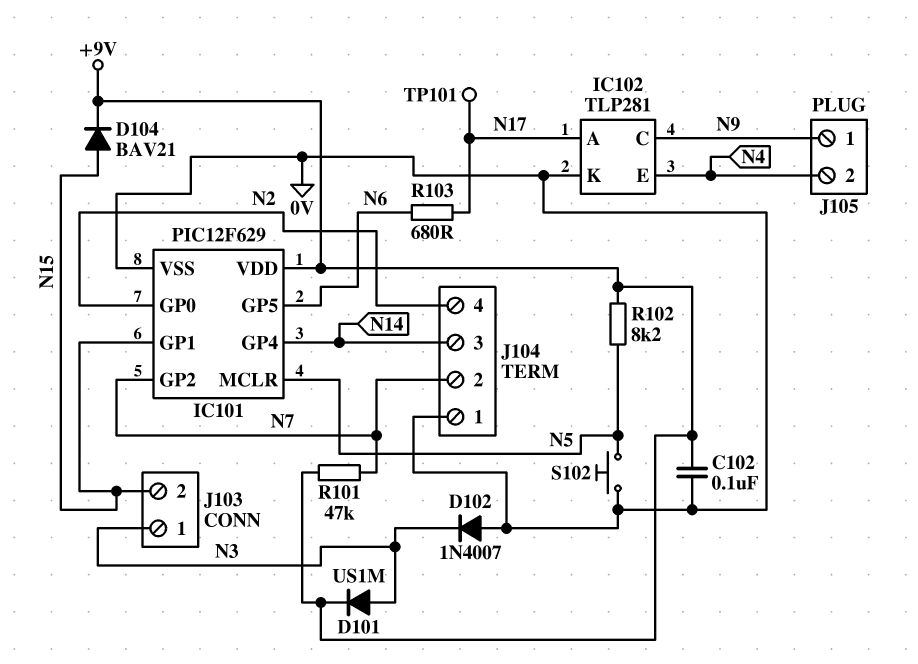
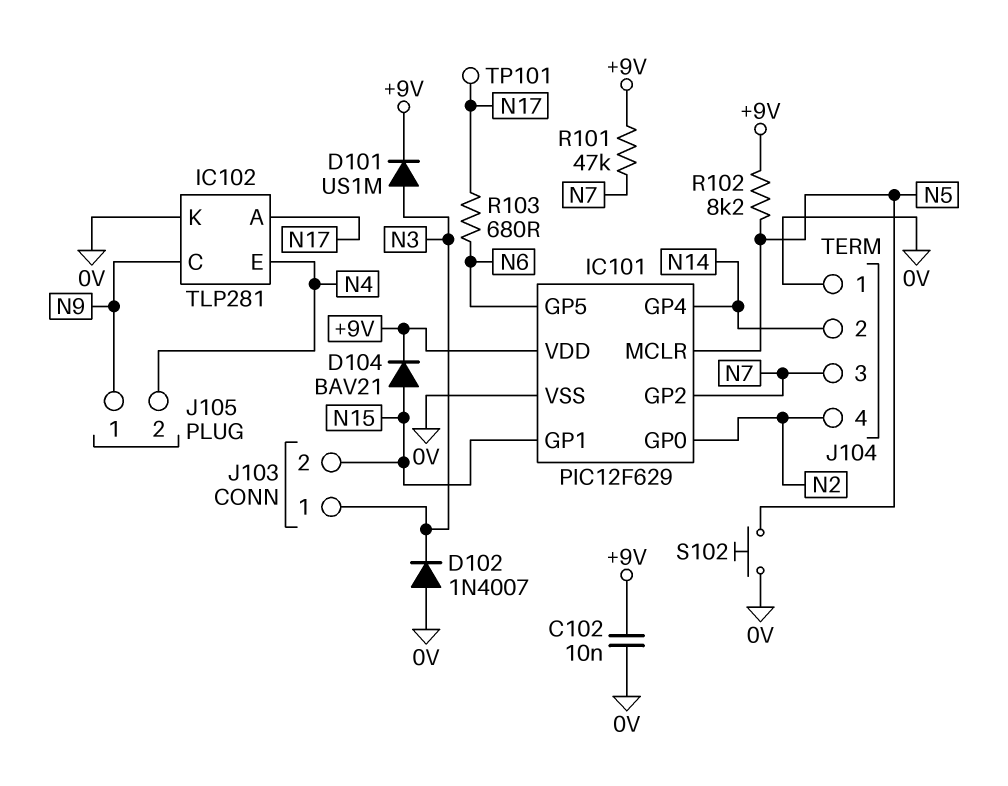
C102: 100nF (+9V, 0V) -> 10nF (+9V, 0V)
J104 pin 2: N7 -> N14
J104 pin 3: N14 -> N7

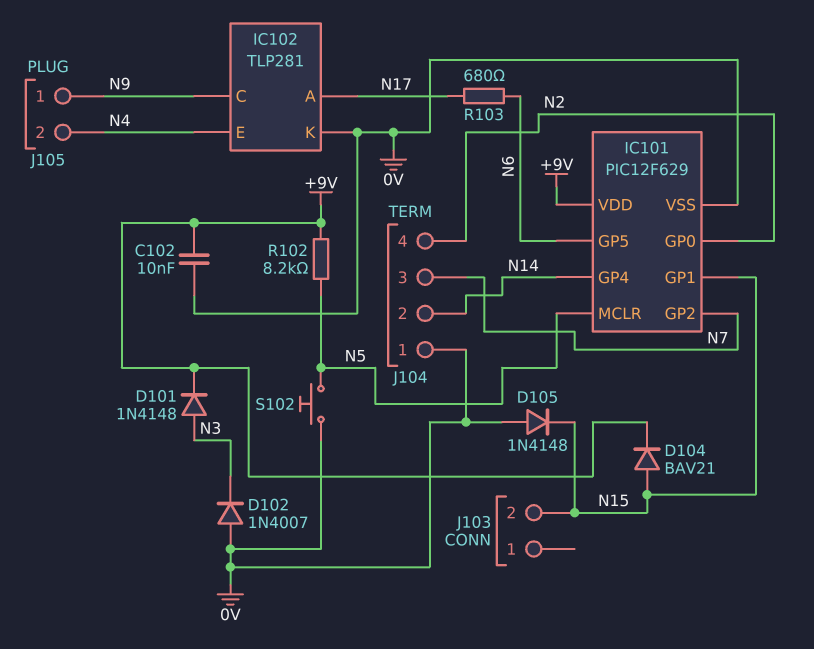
D101: diode US1M (A N3, K +9V) -> diode 1N4148 (A N3, K +9V)
D105: none -> diode 1N4148 (A 0V, K N15)
J103 pin 1: N3 -> none
R101: 47k (+9V, N7) -> none
TP101: test point (N17) -> none

